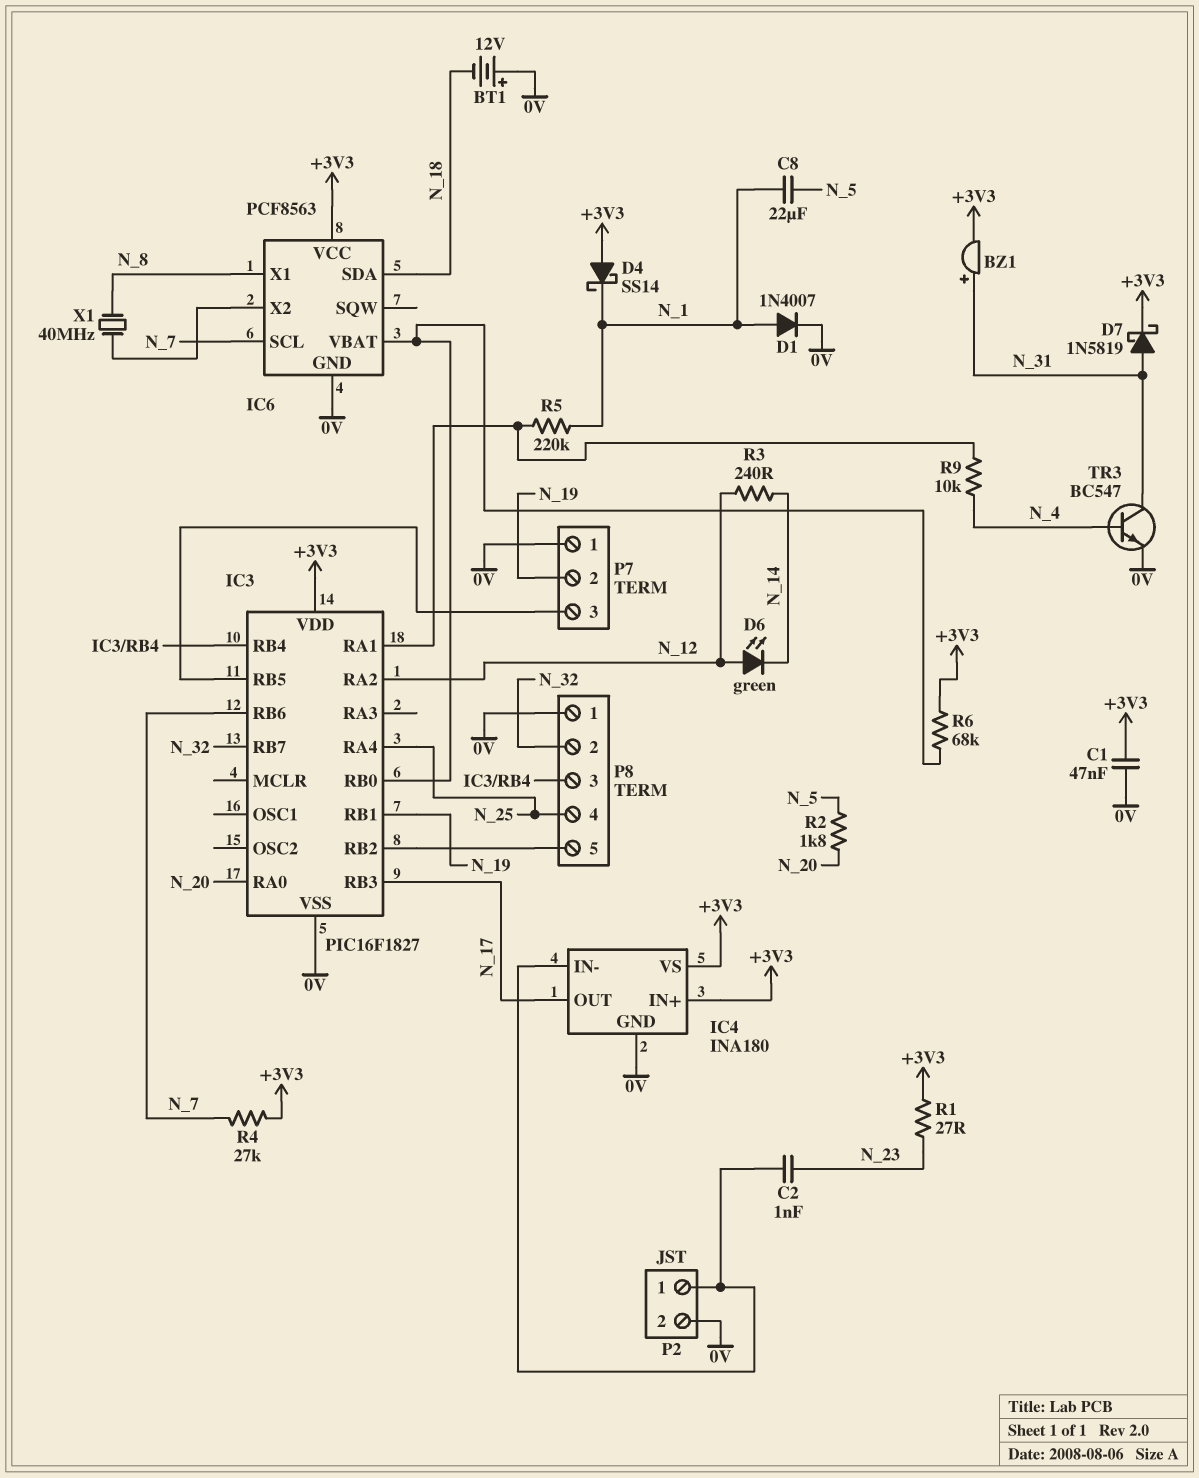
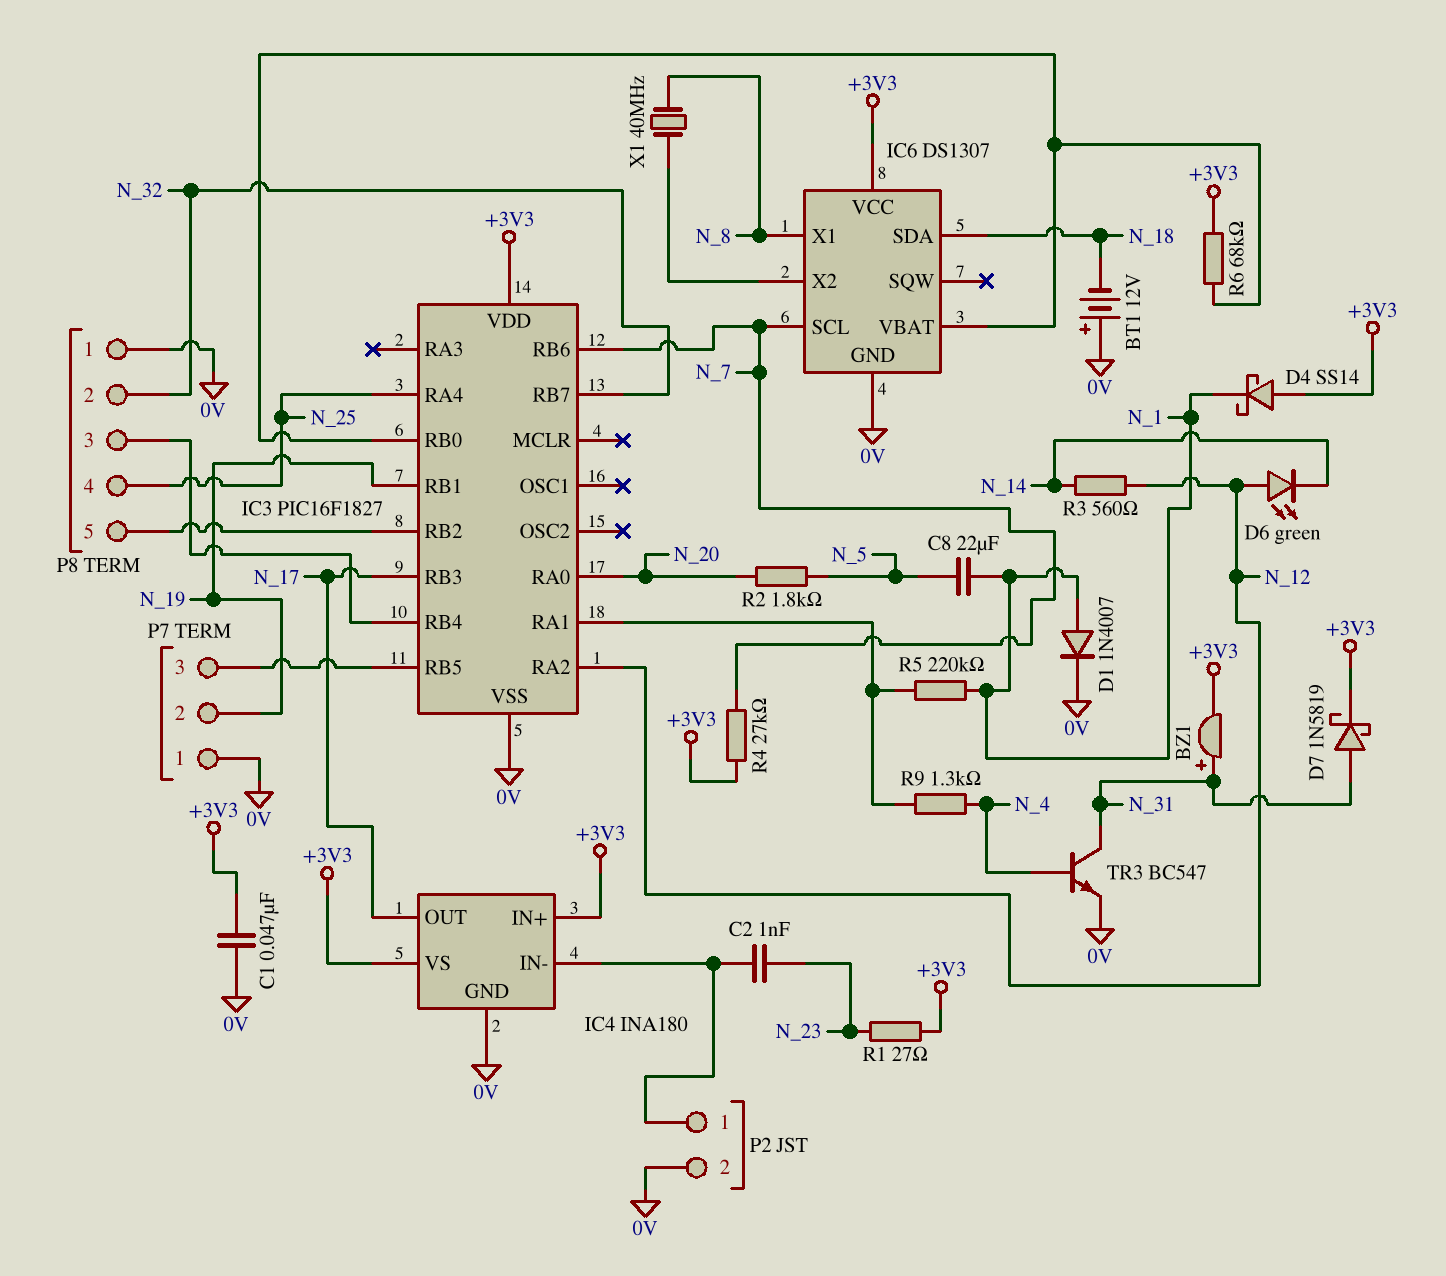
IC6: PCF8563 -> DS1307
R3: 240 (N_12, N_14) -> 560 (N_12, N_14)
R9: 10k (IC3/RA1, N_4) -> 1.3k (IC3/RA1, N_4)

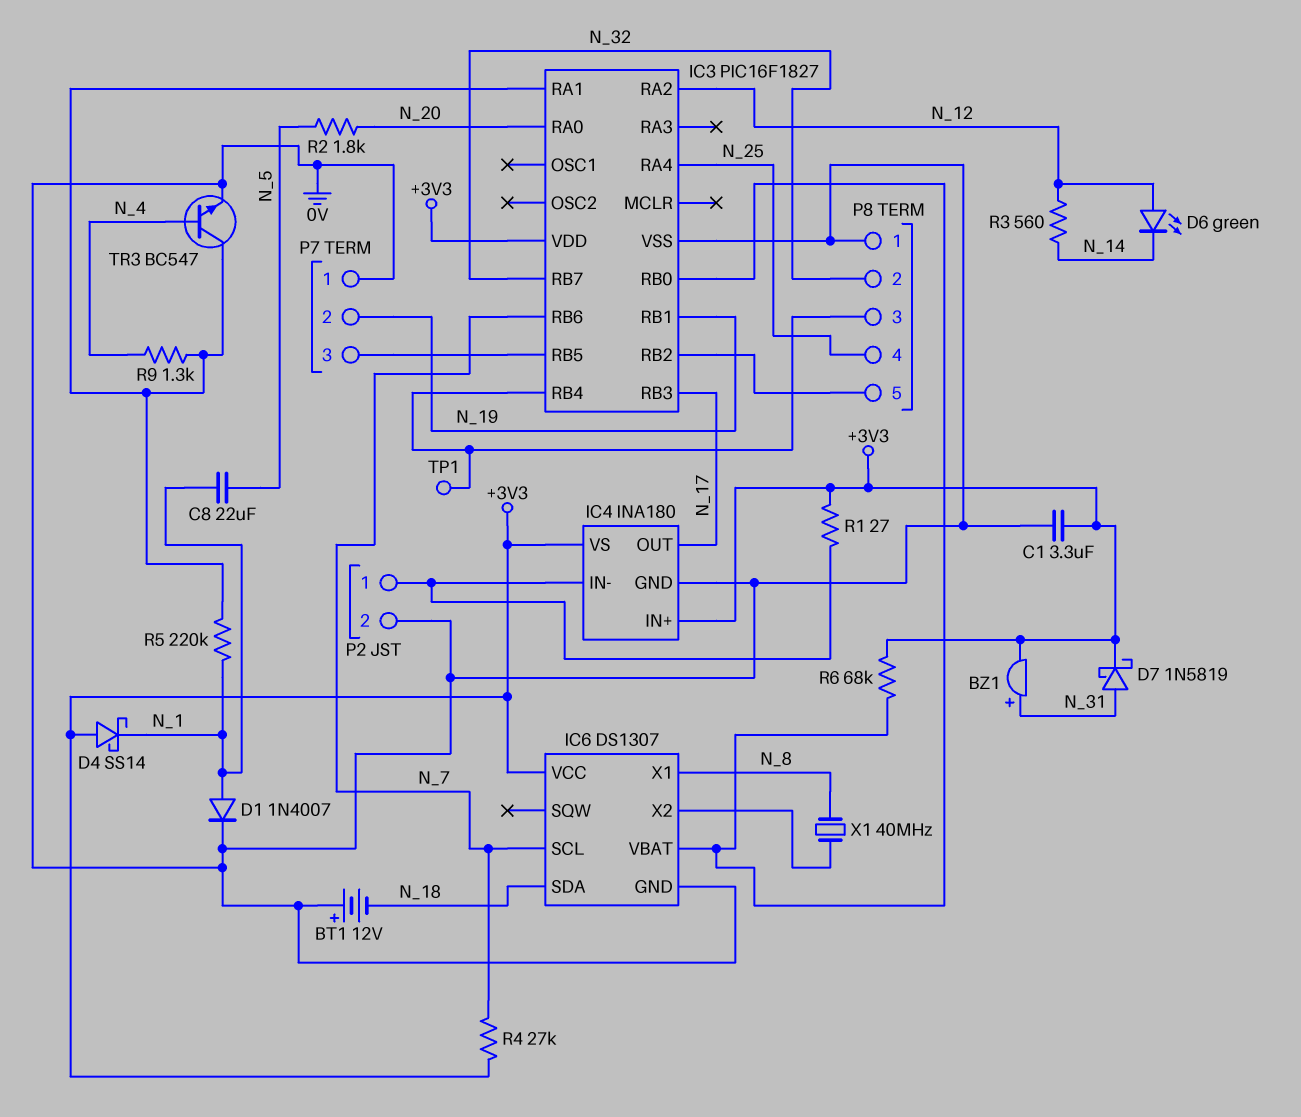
C1: 47nF (+3V3, 0V) -> 3.3uF (+3V3, 0V)
C2: 1nF (IC4/IN-, N_23) -> none
R1: 27 (+3V3, N_23) -> 27 (+3V3, IC4/IN-)
TP1: none -> test point (IC3/RB4)
TR3: NPN BC547 (B N_4, C N_31, E 0V) -> NPN BC547 (B N_4, C IC3/RA1, E 0V)

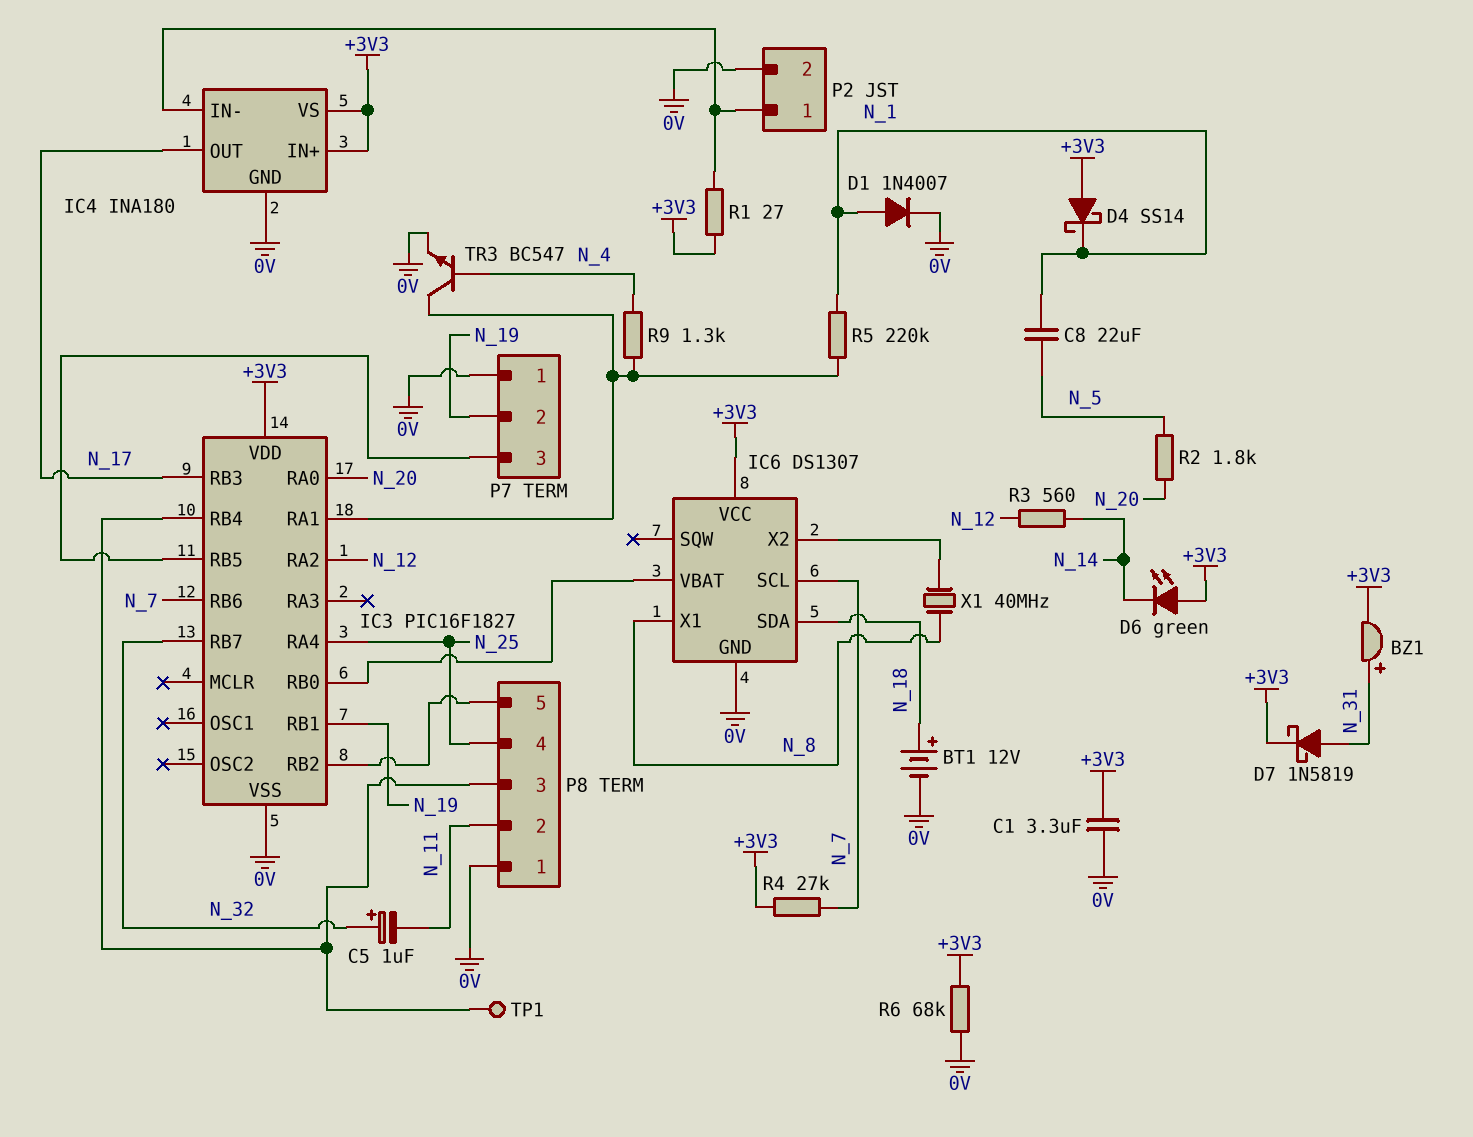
BT1: 12V (plus 0V, minus N_18) -> 12V (plus N_18, minus 0V)
C5: none -> 1uF (plus N_32, minus N_11)
D6: LED green (A N_12, K N_14) -> LED green (A +3V3, K N_14)
P8 pin 2: N_32 -> N_11
R6: 68k (+3V3, IC3/RB0) -> 68k (+3V3, 0V)

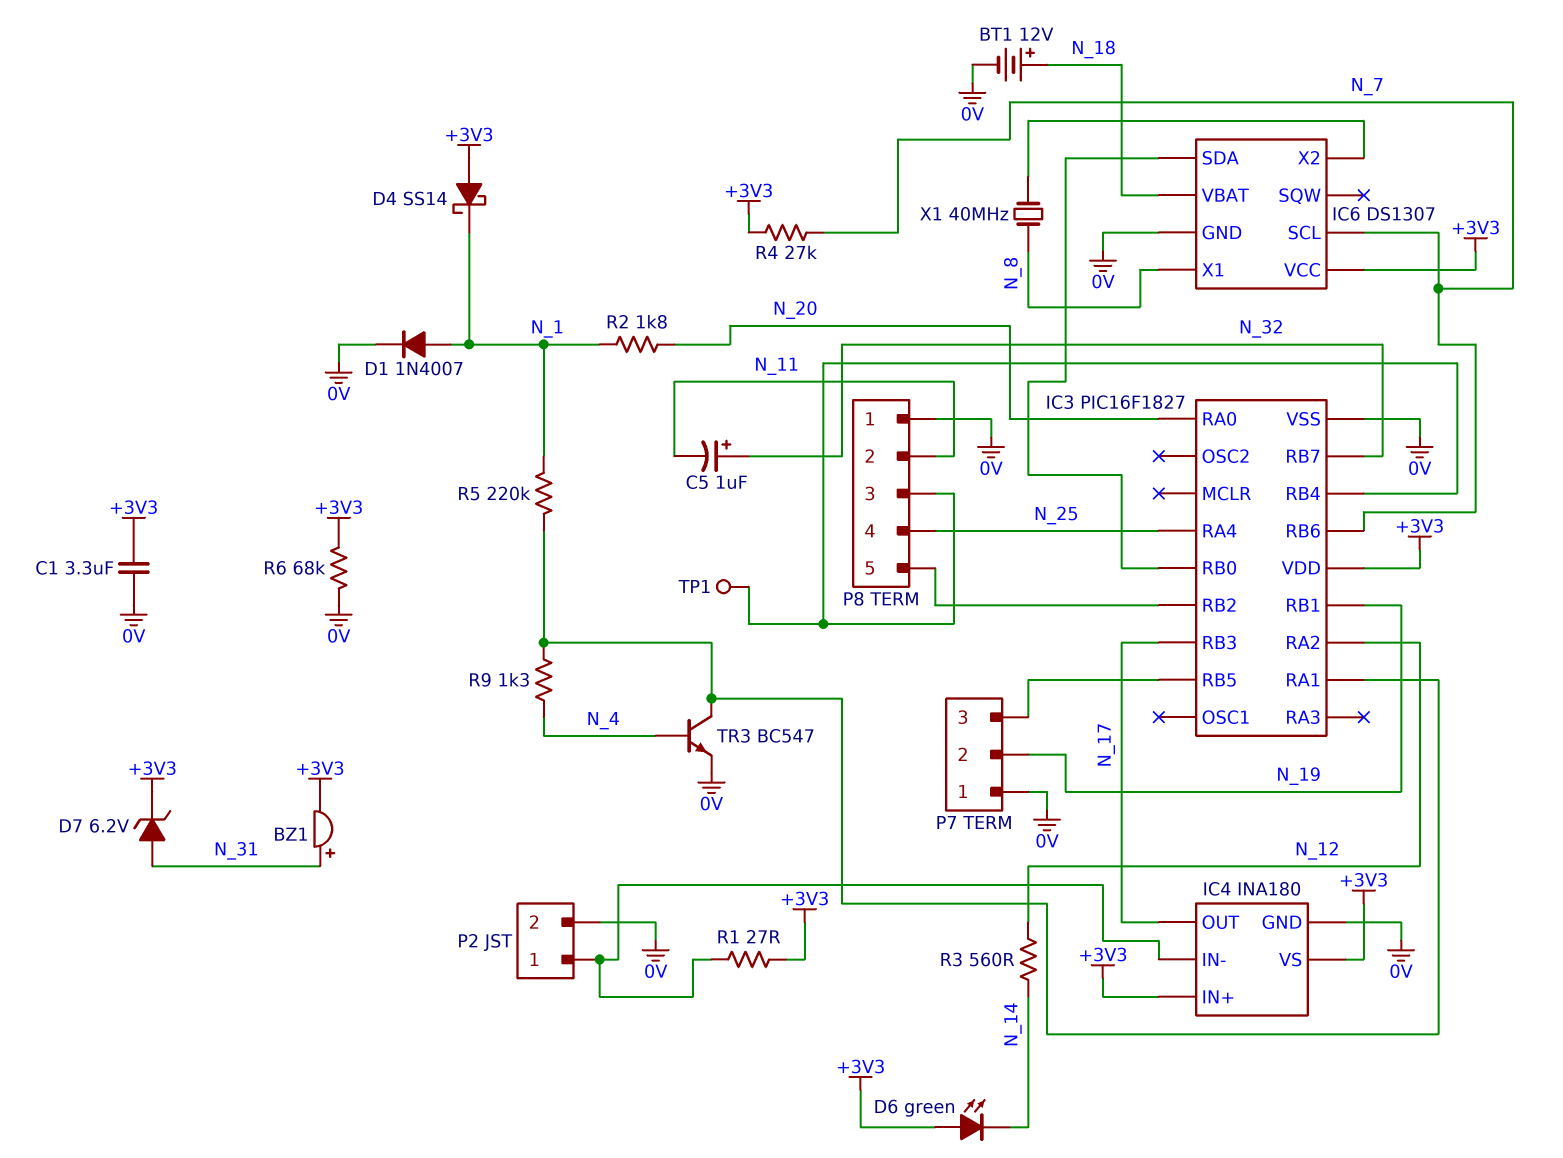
C8: 22uF (N_1, N_5) -> none
D7: schottky 1N5819 (A N_31, K +3V3) -> zener 6.2V (A N_31, K +3V3)
IC6 pin SDA: N_18 -> IC3/RB0
IC6 pin VBAT: IC3/RB0 -> N_18
R2: 1.8k (N_5, N_20) -> 1.8k (N_1, N_20)

